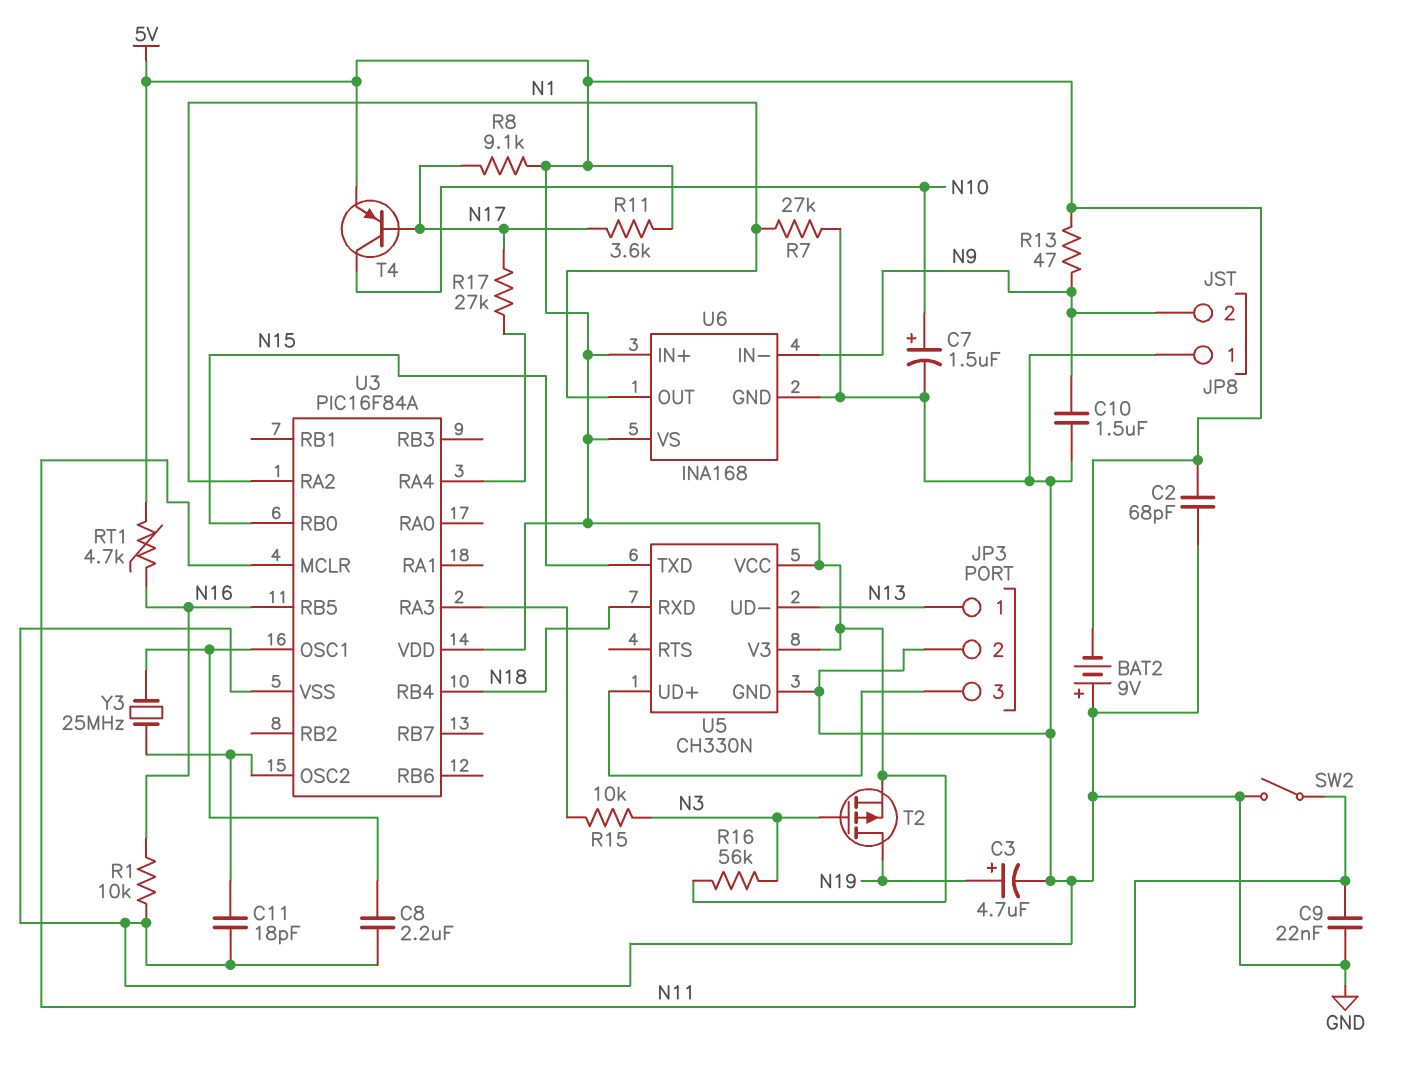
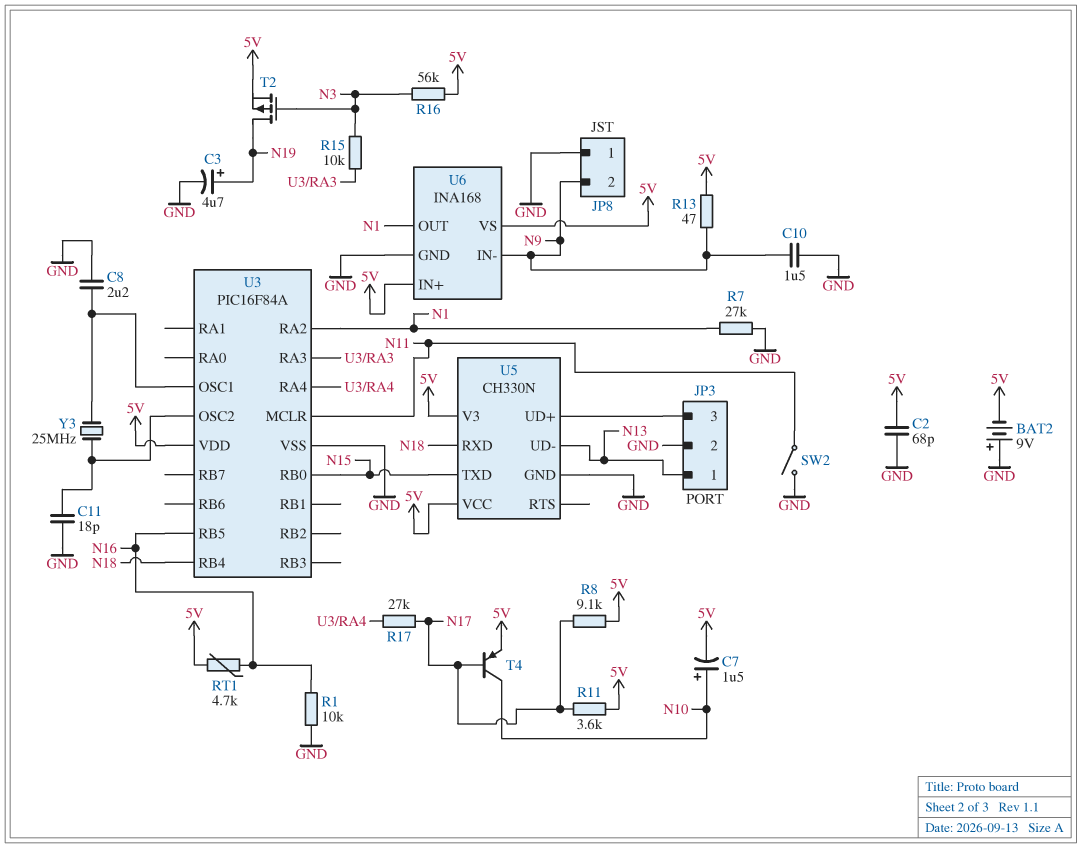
C7: 1.5uF (plus N10, minus GND) -> 1.5uF (plus N10, minus 5V)
C9: 22nF (GND, N11) -> none

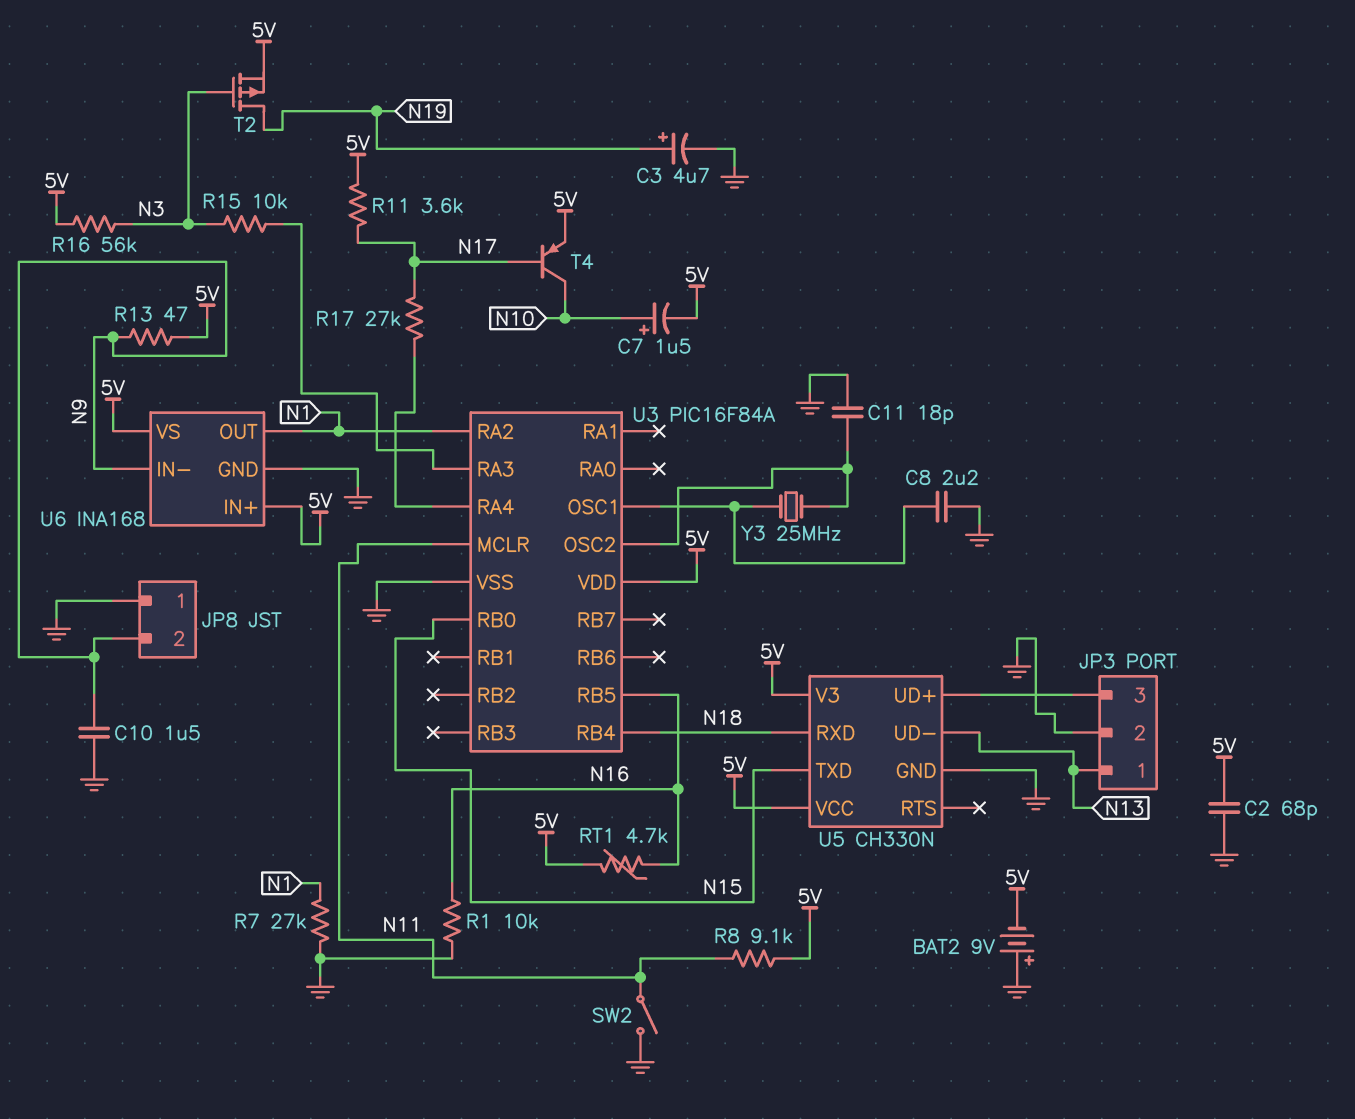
R8: 9.1k (5V, N17) -> 9.1k (5V, N11)

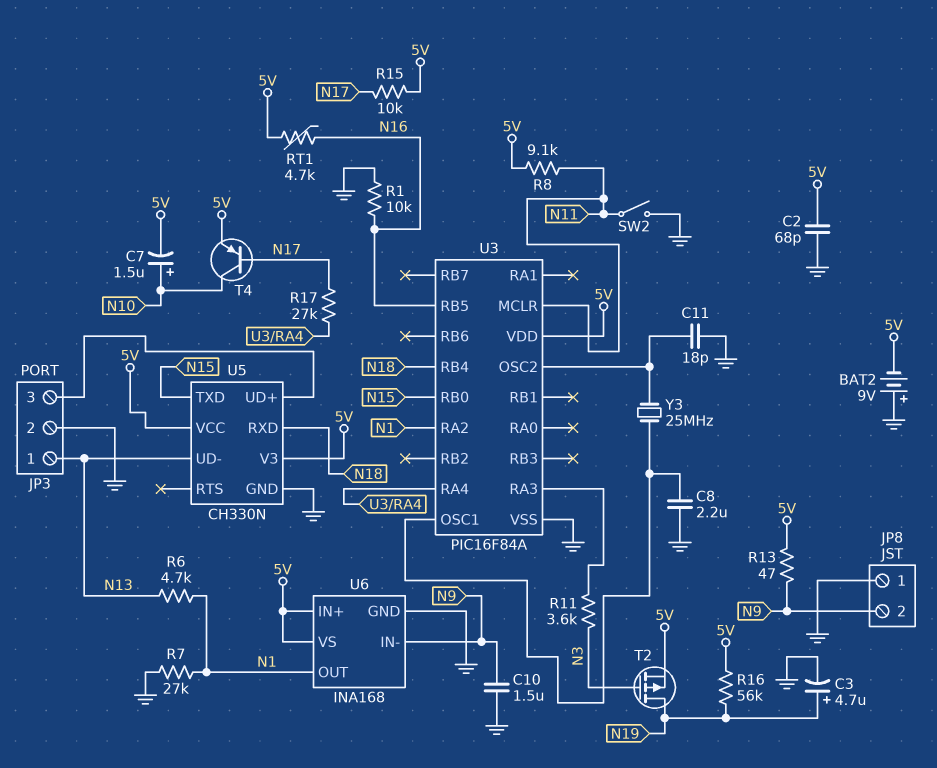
R6: none -> 4.7k (N1, N13)
R11: 3.6k (5V, N17) -> 3.6k (N3, U3/RA3)
R15: 10k (N3, U3/RA3) -> 10k (5V, N17)
R16: 56k (5V, N3) -> 56k (5V, N19)

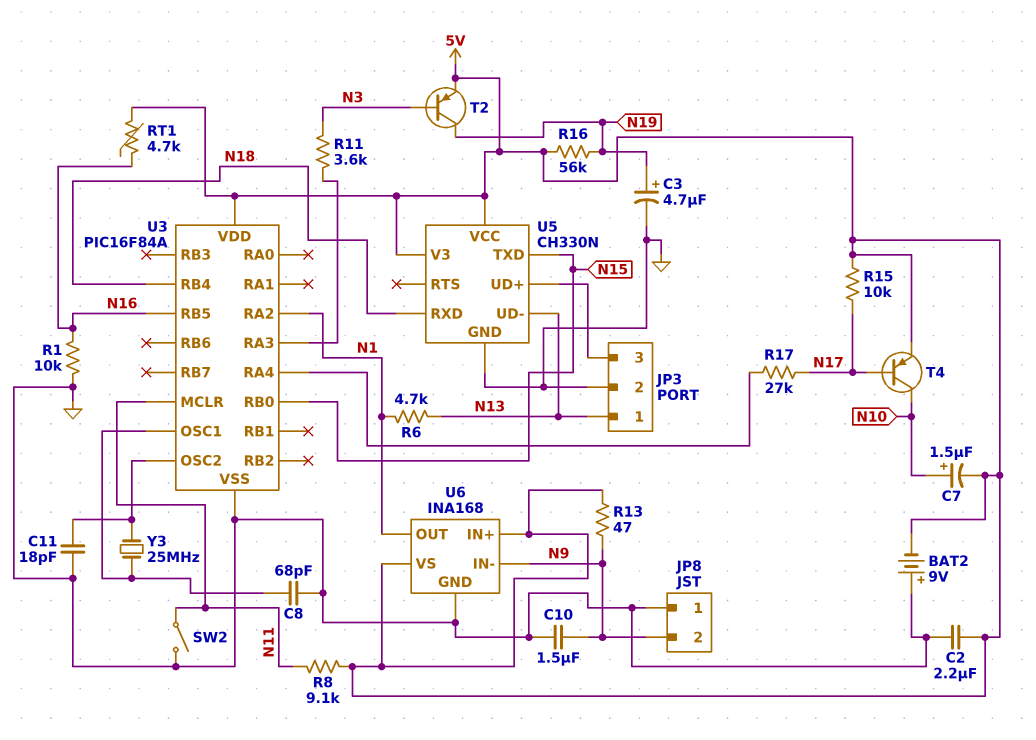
C2: 68pF (5V, GND) -> 2.2uF (5V, GND)
C8: 2.2uF (GND, U3/OSC1) -> 68pF (GND, U3/OSC1)
R7: 27k (GND, N1) -> none
T2: PMOS (G N3, D N19, S 5V) -> PNP (B N3, C N19, E 5V)

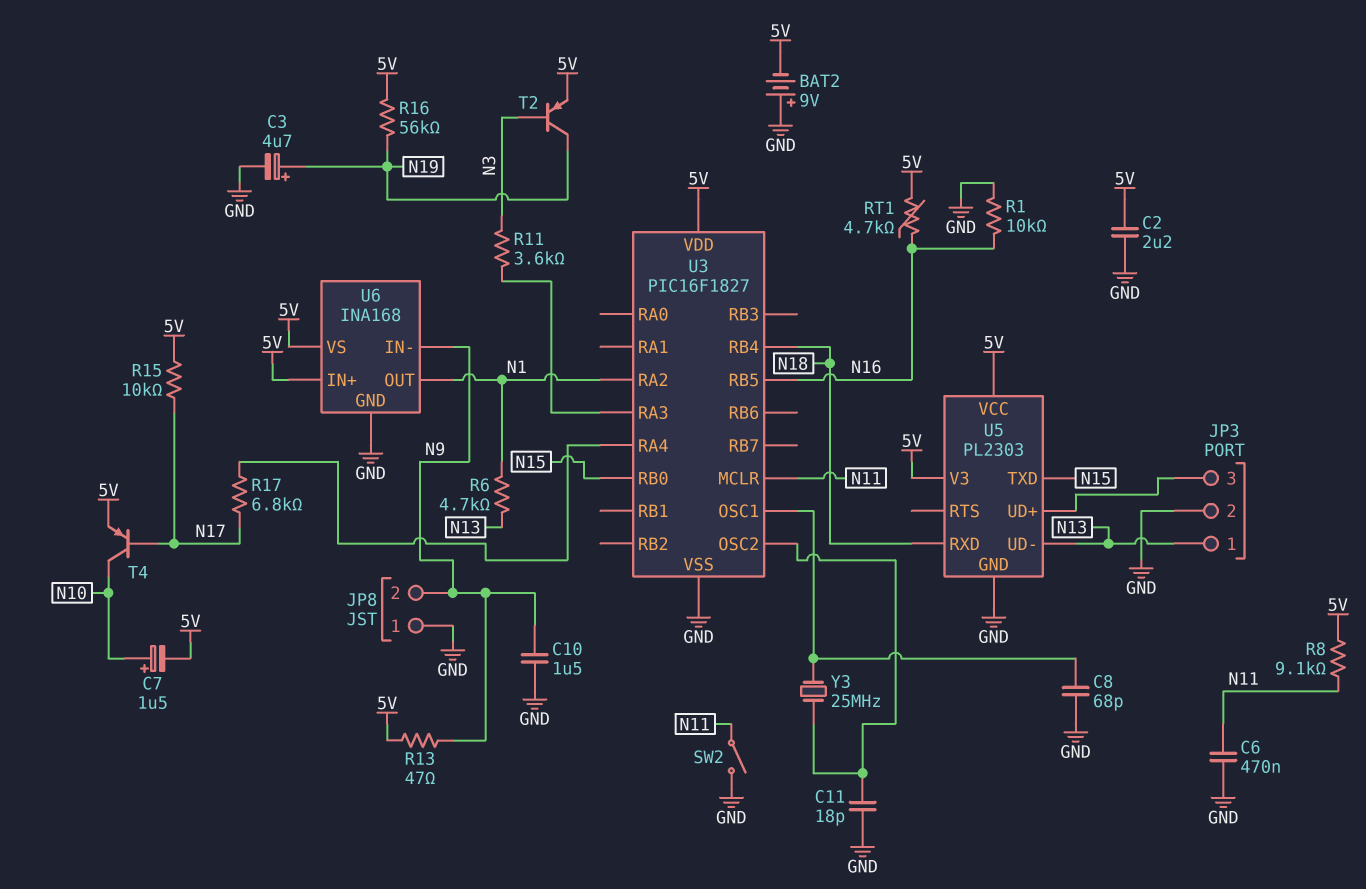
C6: none -> 470nF (GND, N11)
R17: 27k (N17, U3/RA4) -> 6.8k (N17, U3/RA4)
U3: PIC16F84A -> PIC16F1827
U5: CH330N -> PL2303

